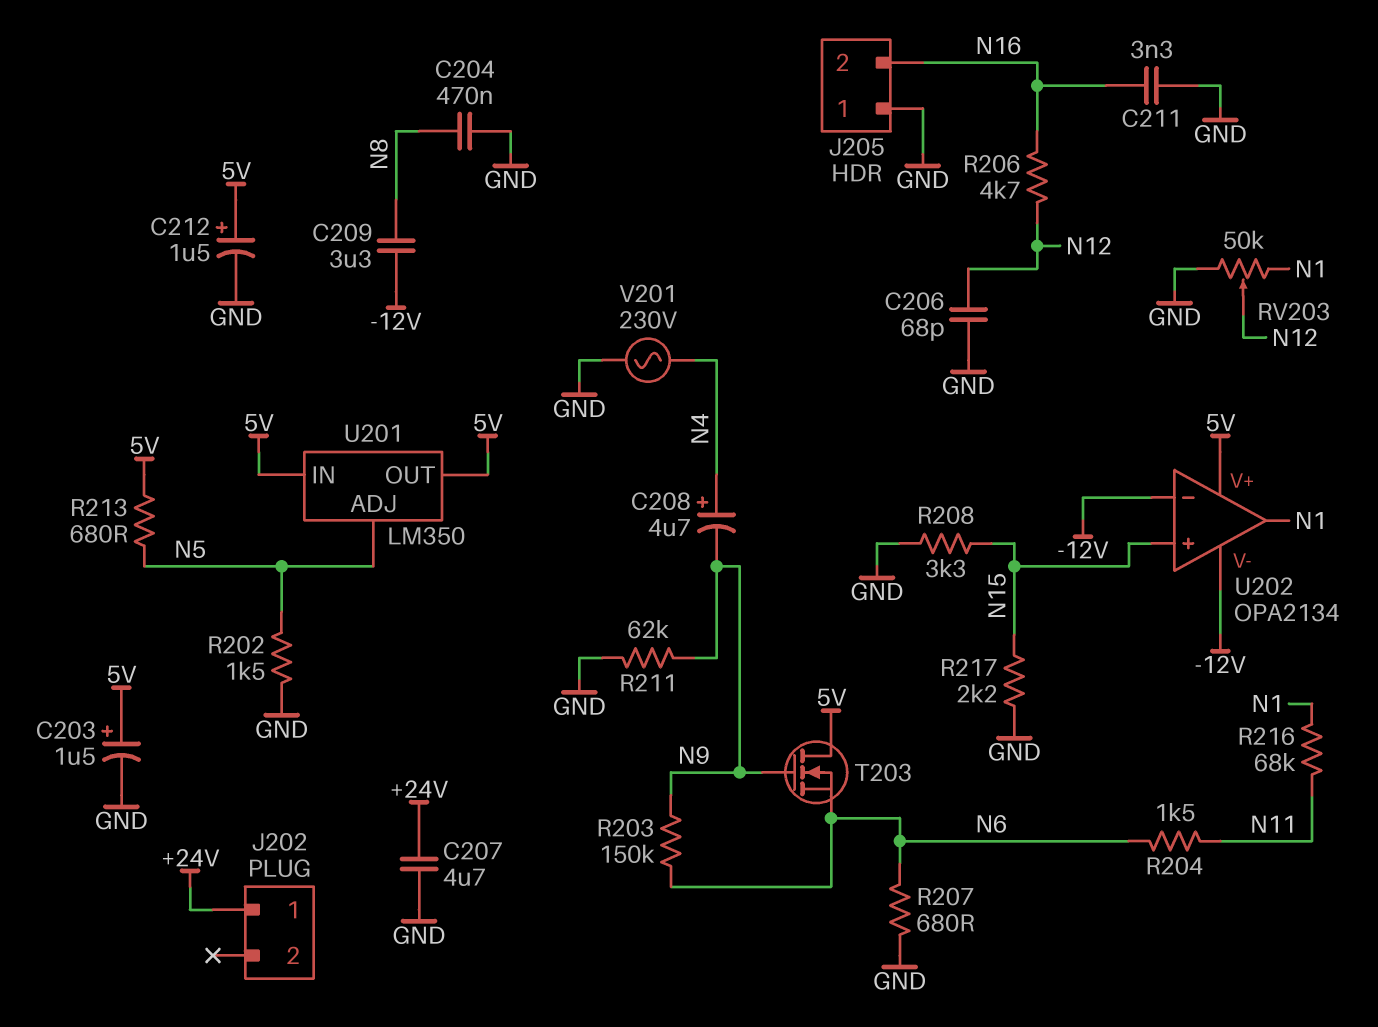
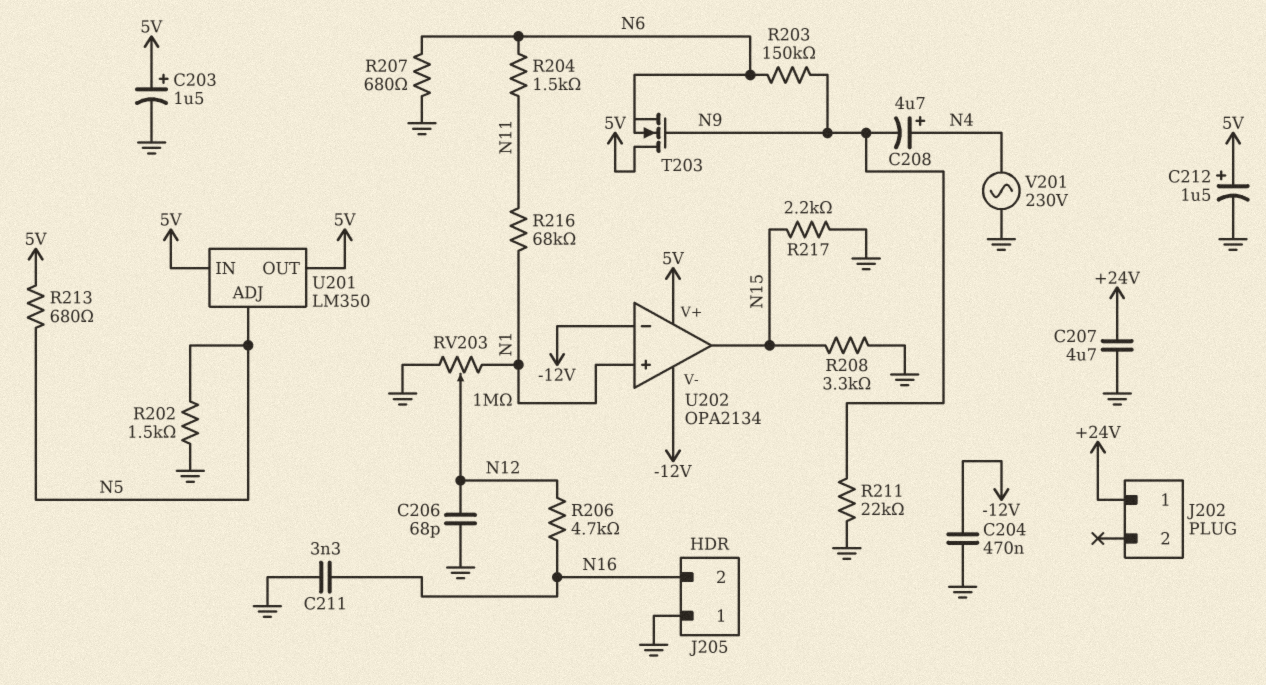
C204: 470nF (GND, N8) -> 470nF (-12V, GND)
C209: 3.3uF (-12V, N8) -> none
R211: 62k (GND, N9) -> 22k (GND, N9)
RV203: 50k (GND, N1, wiper N12) -> 1M (GND, N1, wiper N12)
U202 pin in+: N15 -> N1
U202 pin out: N1 -> N15

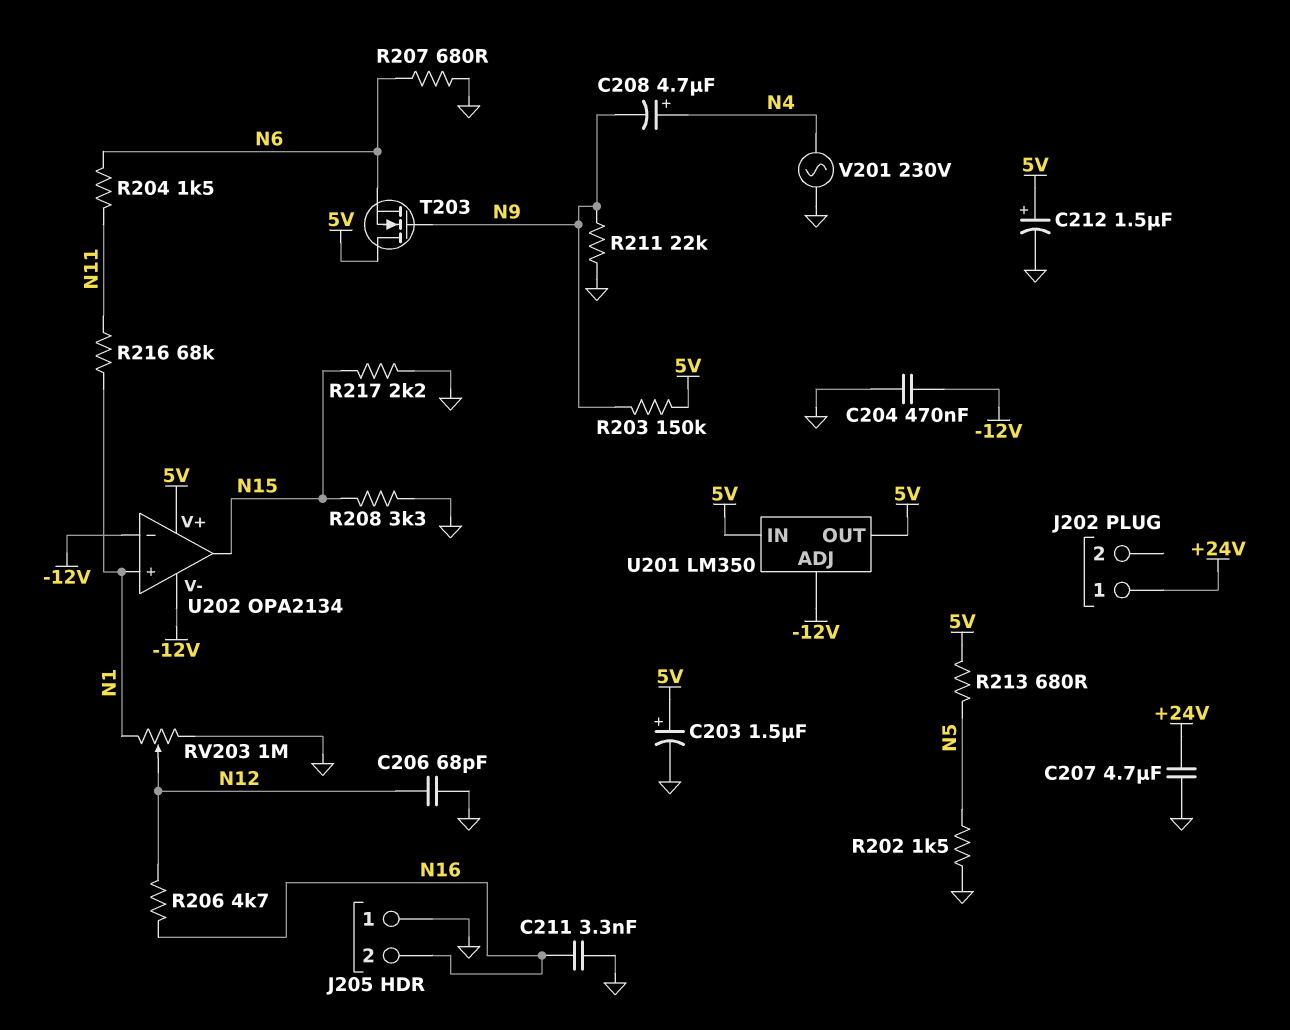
R203: 150k (N6, N9) -> 150k (5V, N9)
U201 pin ADJ: N5 -> -12V

